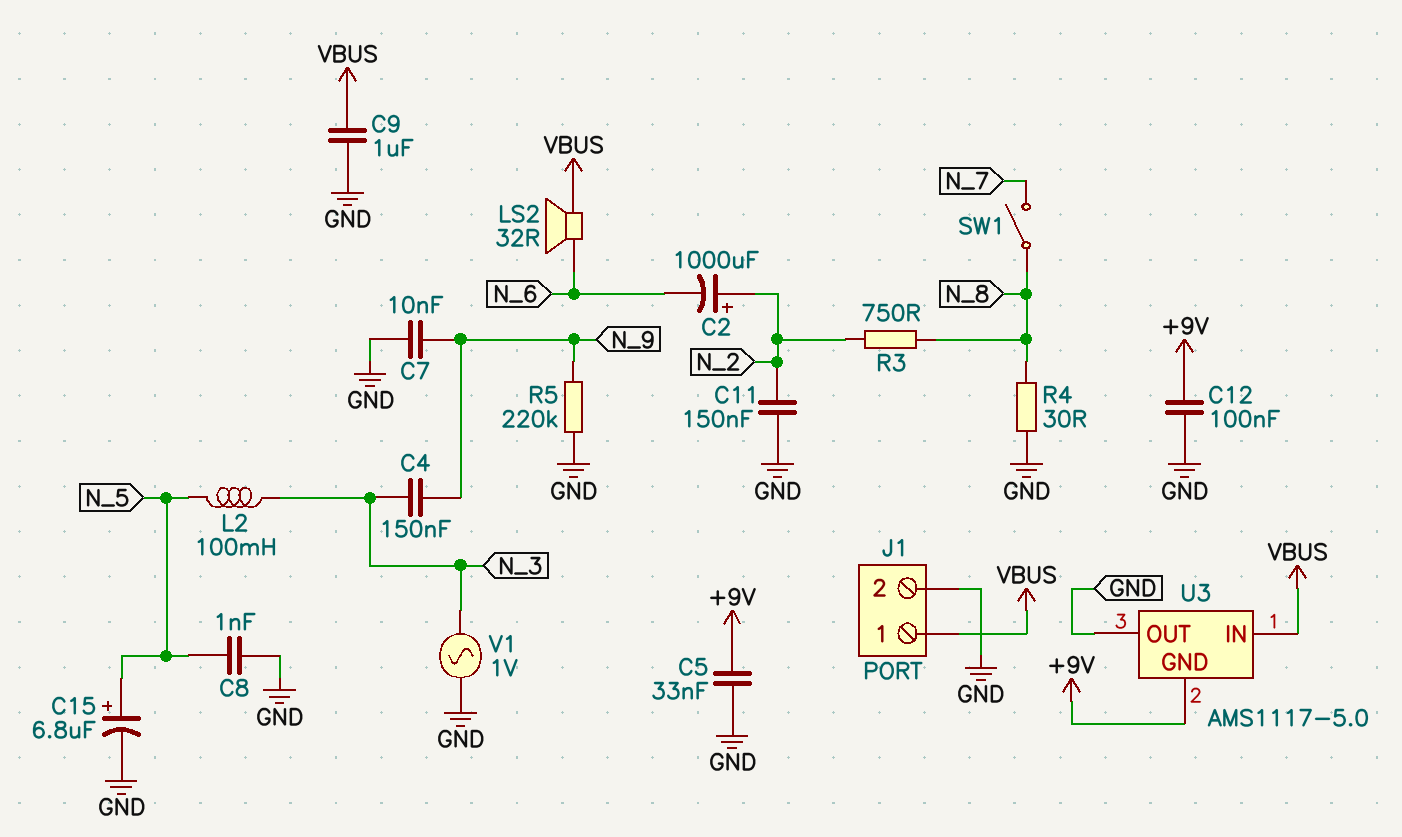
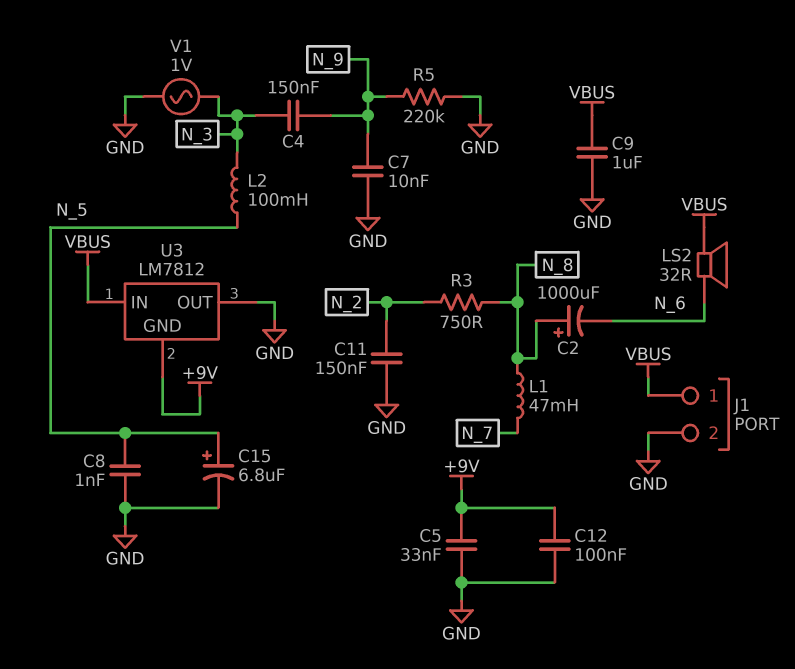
C2: 1000uF (plus N_2, minus N_6) -> 1000uF (plus N_8, minus N_6)
L1: none -> 47mH (N_7, N_8)
R4: 30 (GND, N_8) -> none
SW1: switch (N_7, N_8) -> none
U3: AMS1117-5.0 -> LM7812

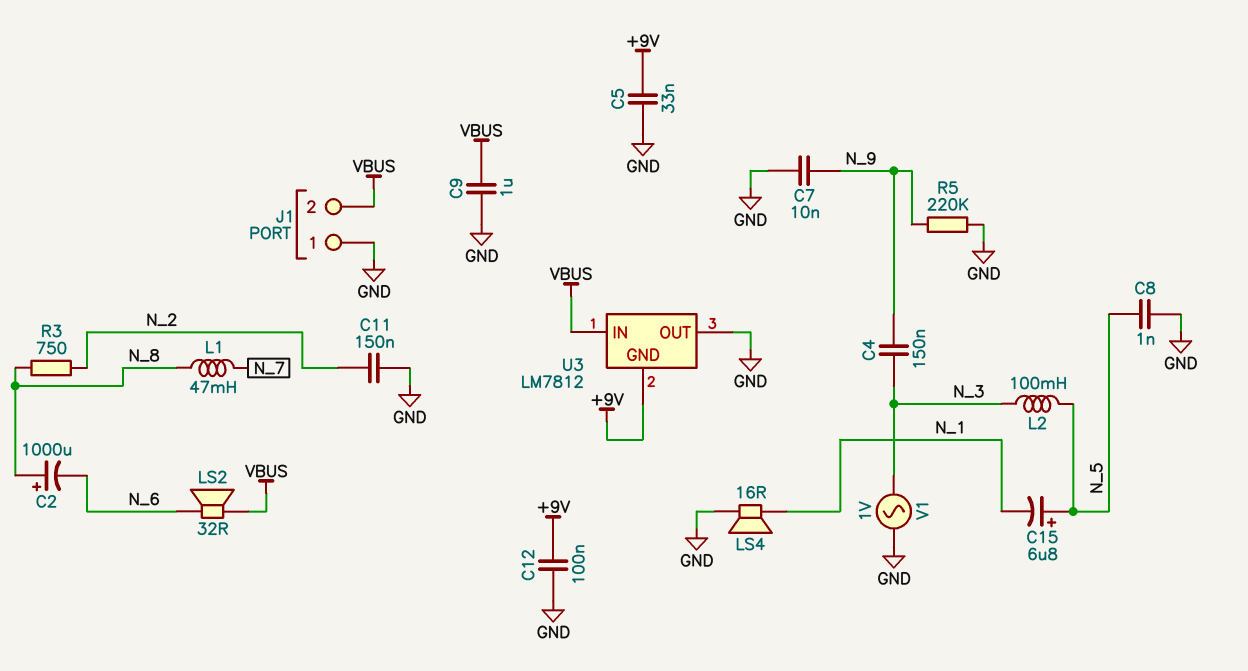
C15: 6.8uF (plus N_5, minus GND) -> 6.8uF (plus N_5, minus N_1)
J1 pin 1: VBUS -> GND
J1 pin 2: GND -> VBUS
LS4: none -> speaker 16R (GND, N_1)

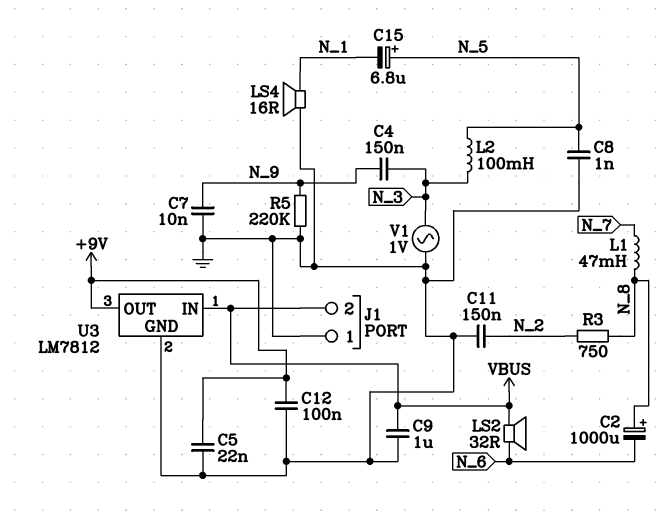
C5: 33nF (+9V, GND) -> 22nF (+9V, GND)
U3 pin GND: +9V -> GND
U3 pin OUT: GND -> +9V

